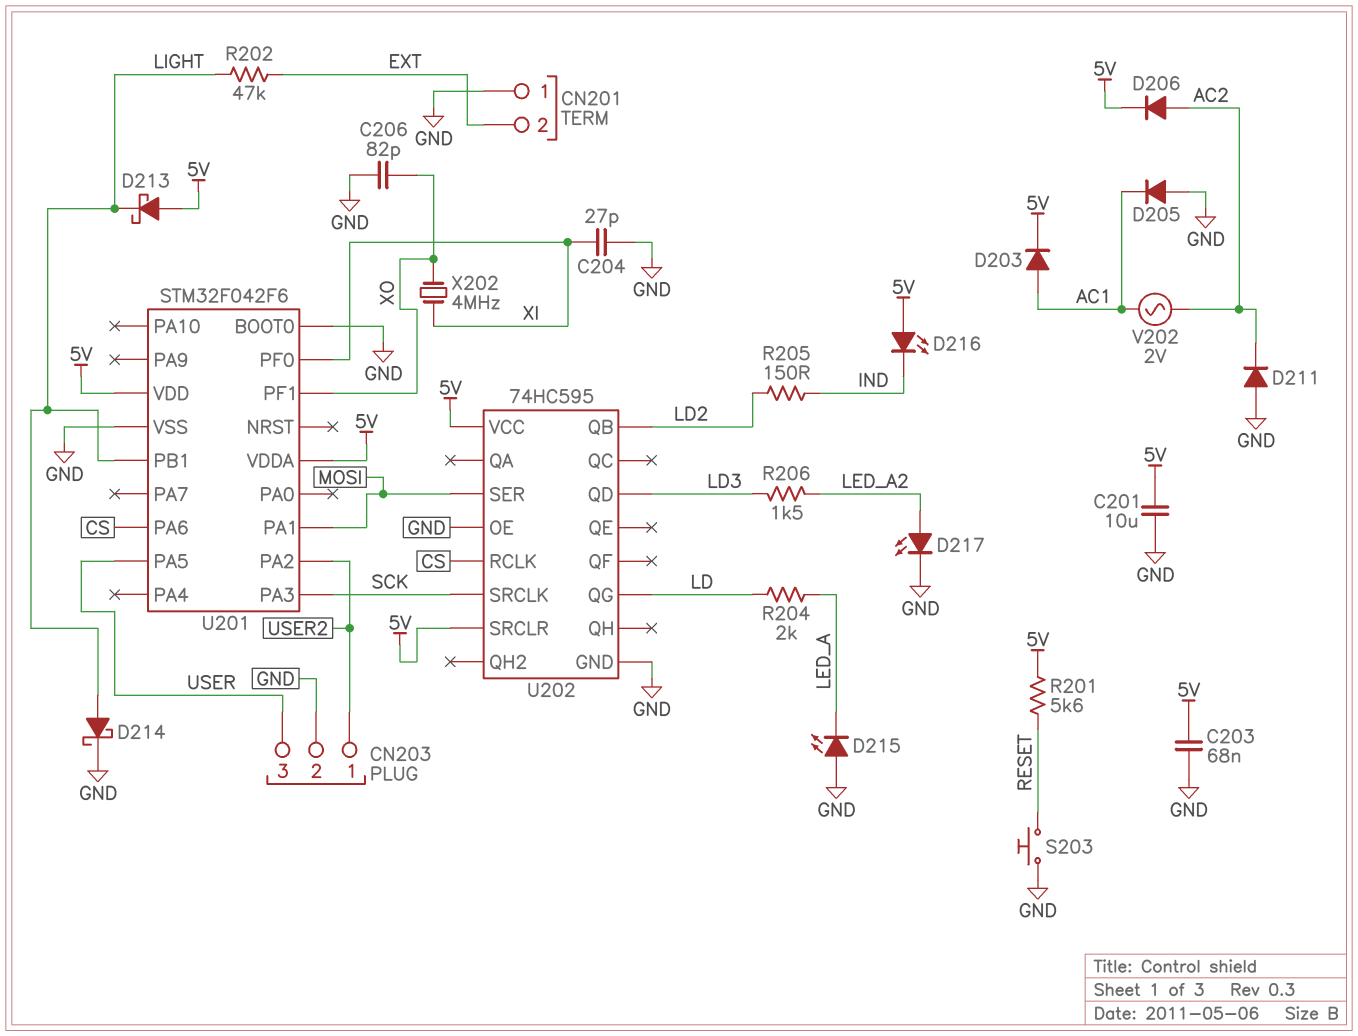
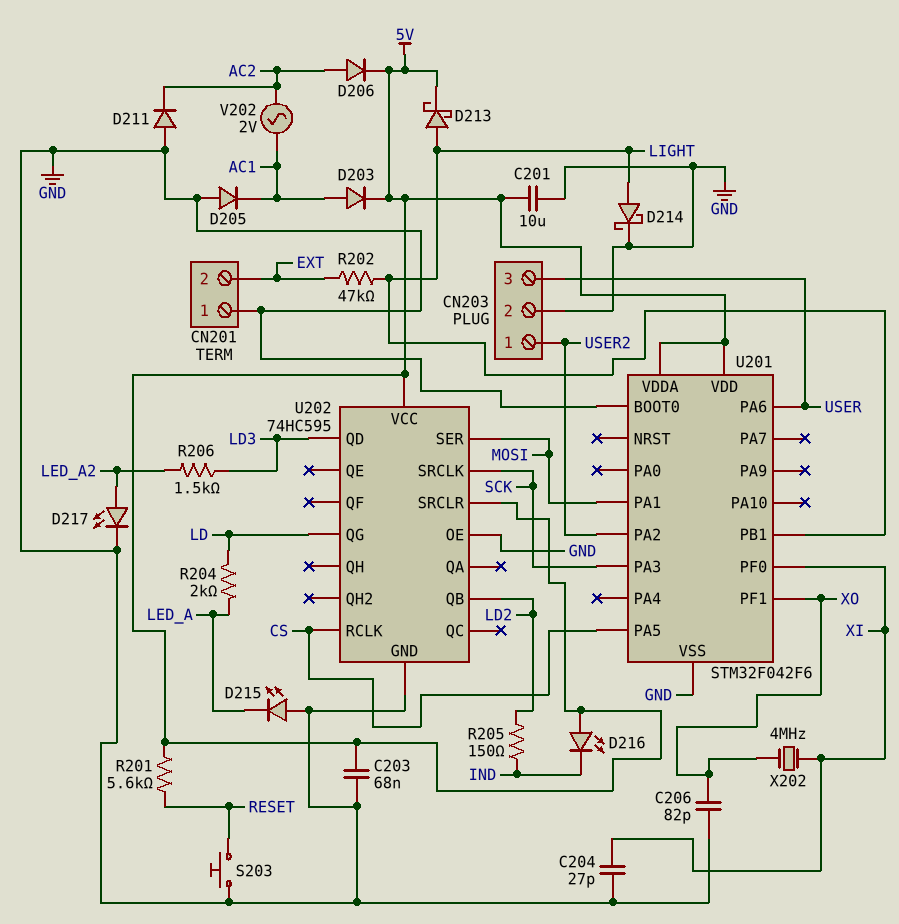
D213: schottky (A 5V, K LIGHT) -> schottky (A LIGHT, K 5V)
U201 pin PA5: USER -> CS
U201 pin PA6: CS -> USER

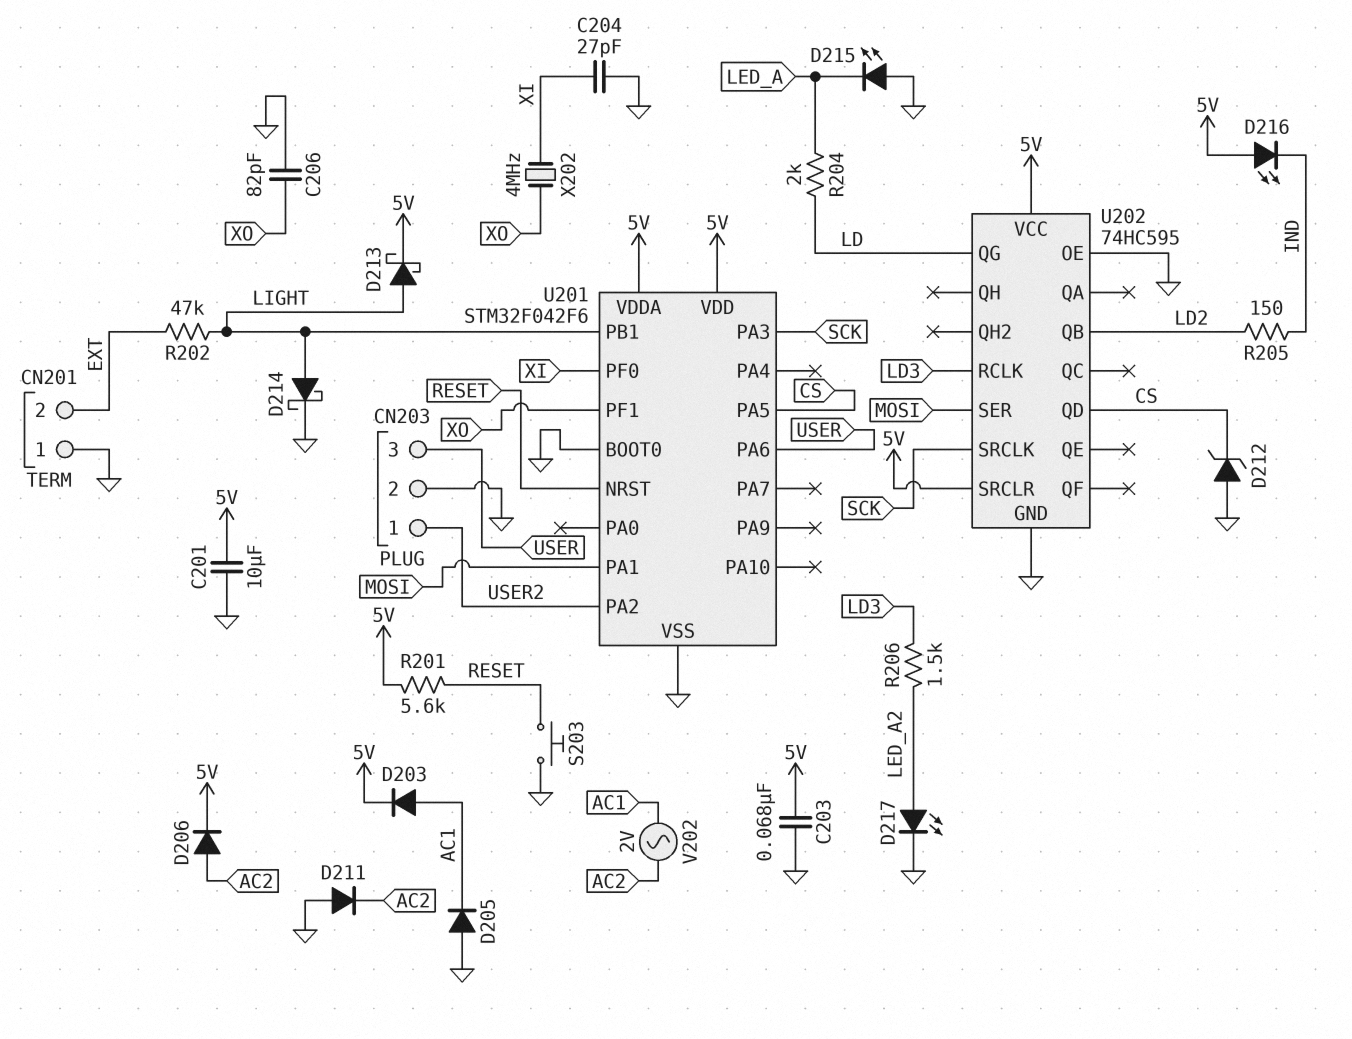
D212: none -> zener (A GND, K CS)
U201 pin NRST: none -> RESET
U202 pin QD: LD3 -> CS
U202 pin RCLK: CS -> LD3

